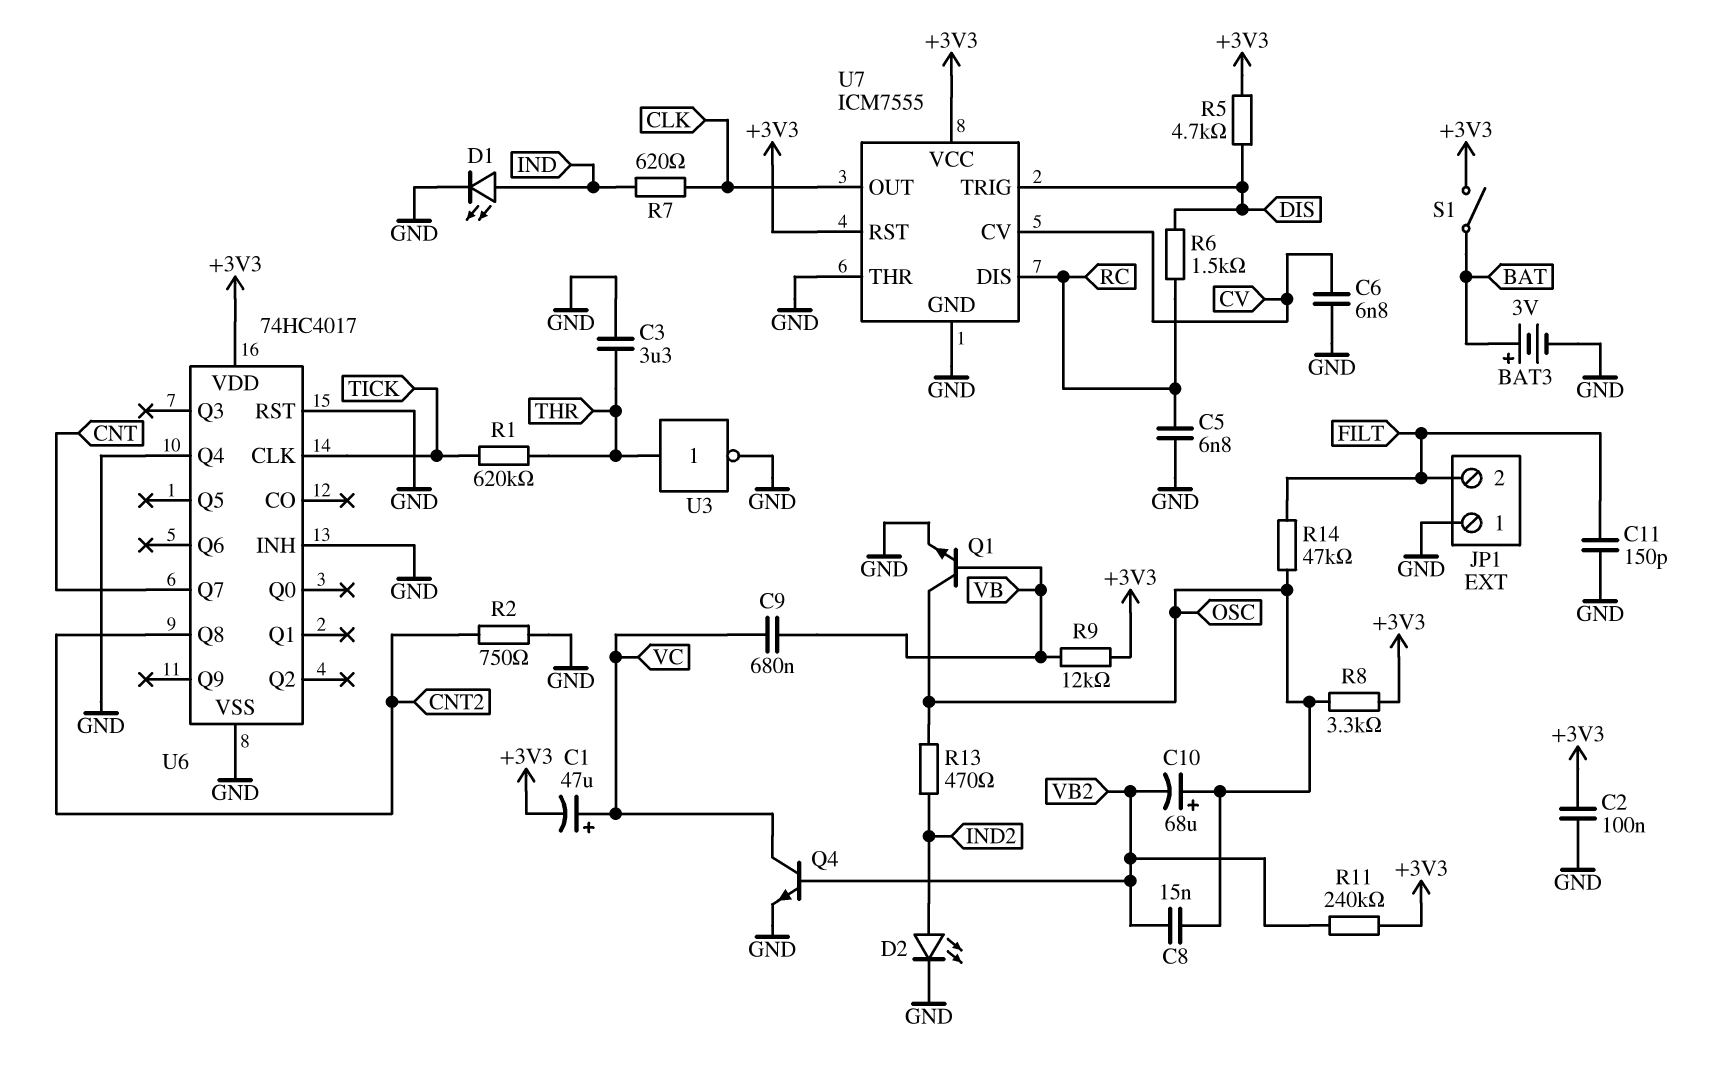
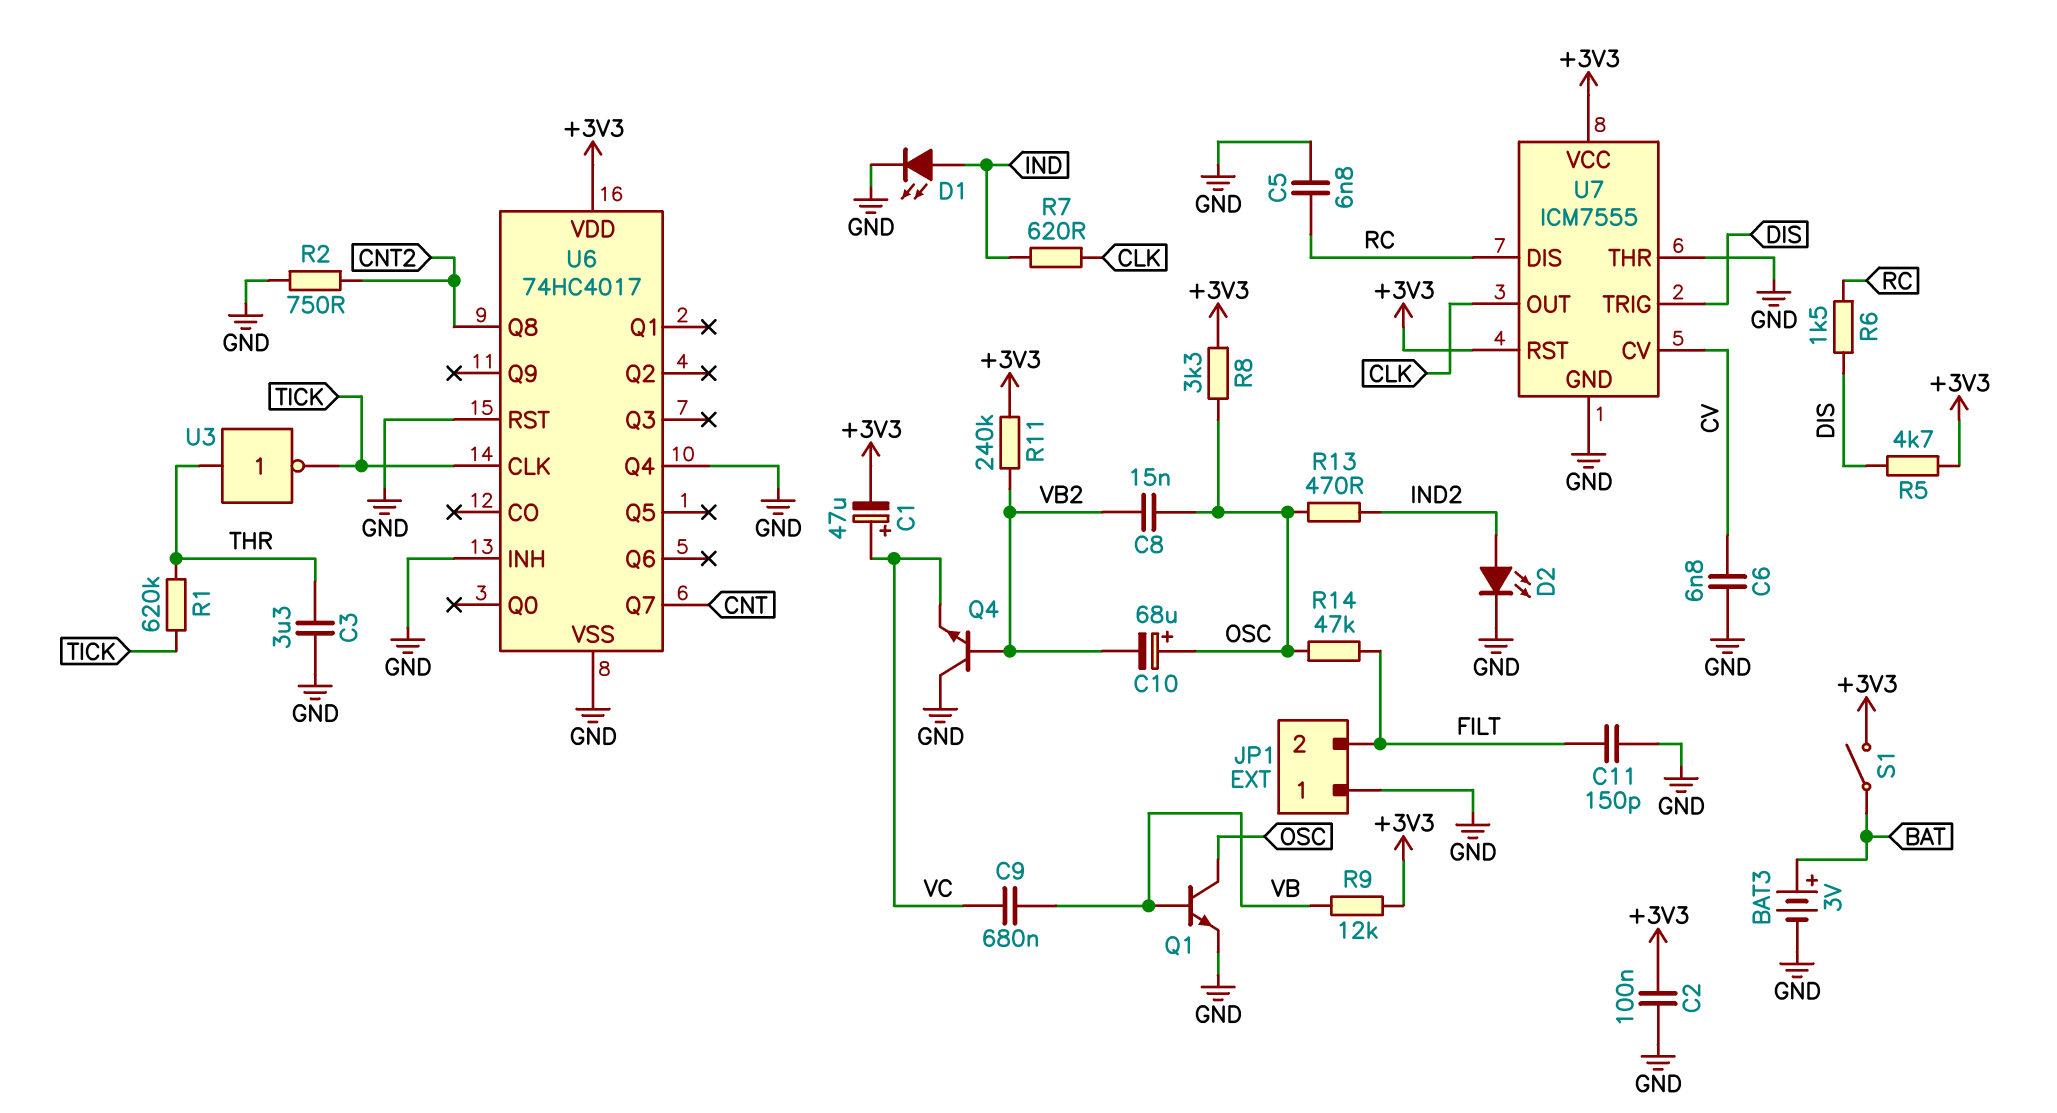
Q4: NPN (B VB2, C VC, E GND) -> NPN (B VB2, C GND, E VC)
U3: NOT (in THR, out GND) -> NOT (in THR, out TICK)

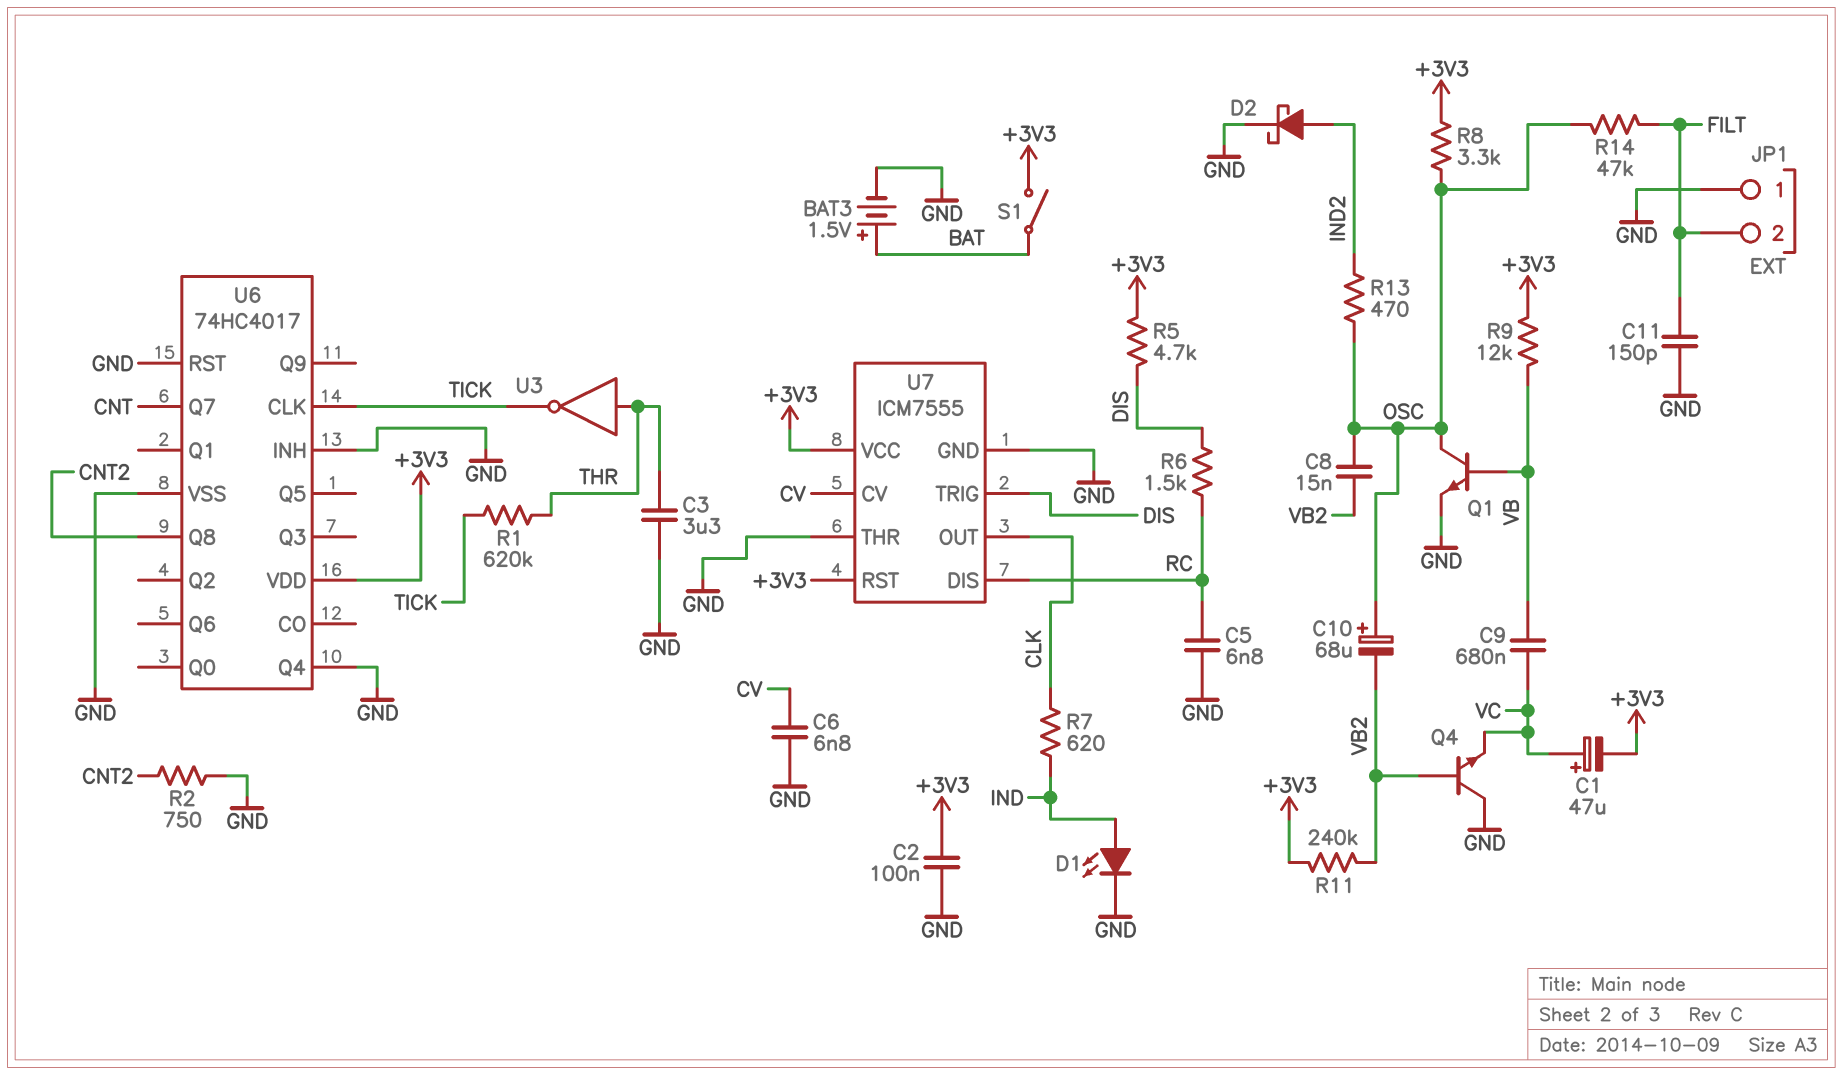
BAT3: 3V (plus BAT, minus GND) -> 1.5V (plus BAT, minus GND)
D2: LED (A IND2, K GND) -> schottky (A IND2, K GND)

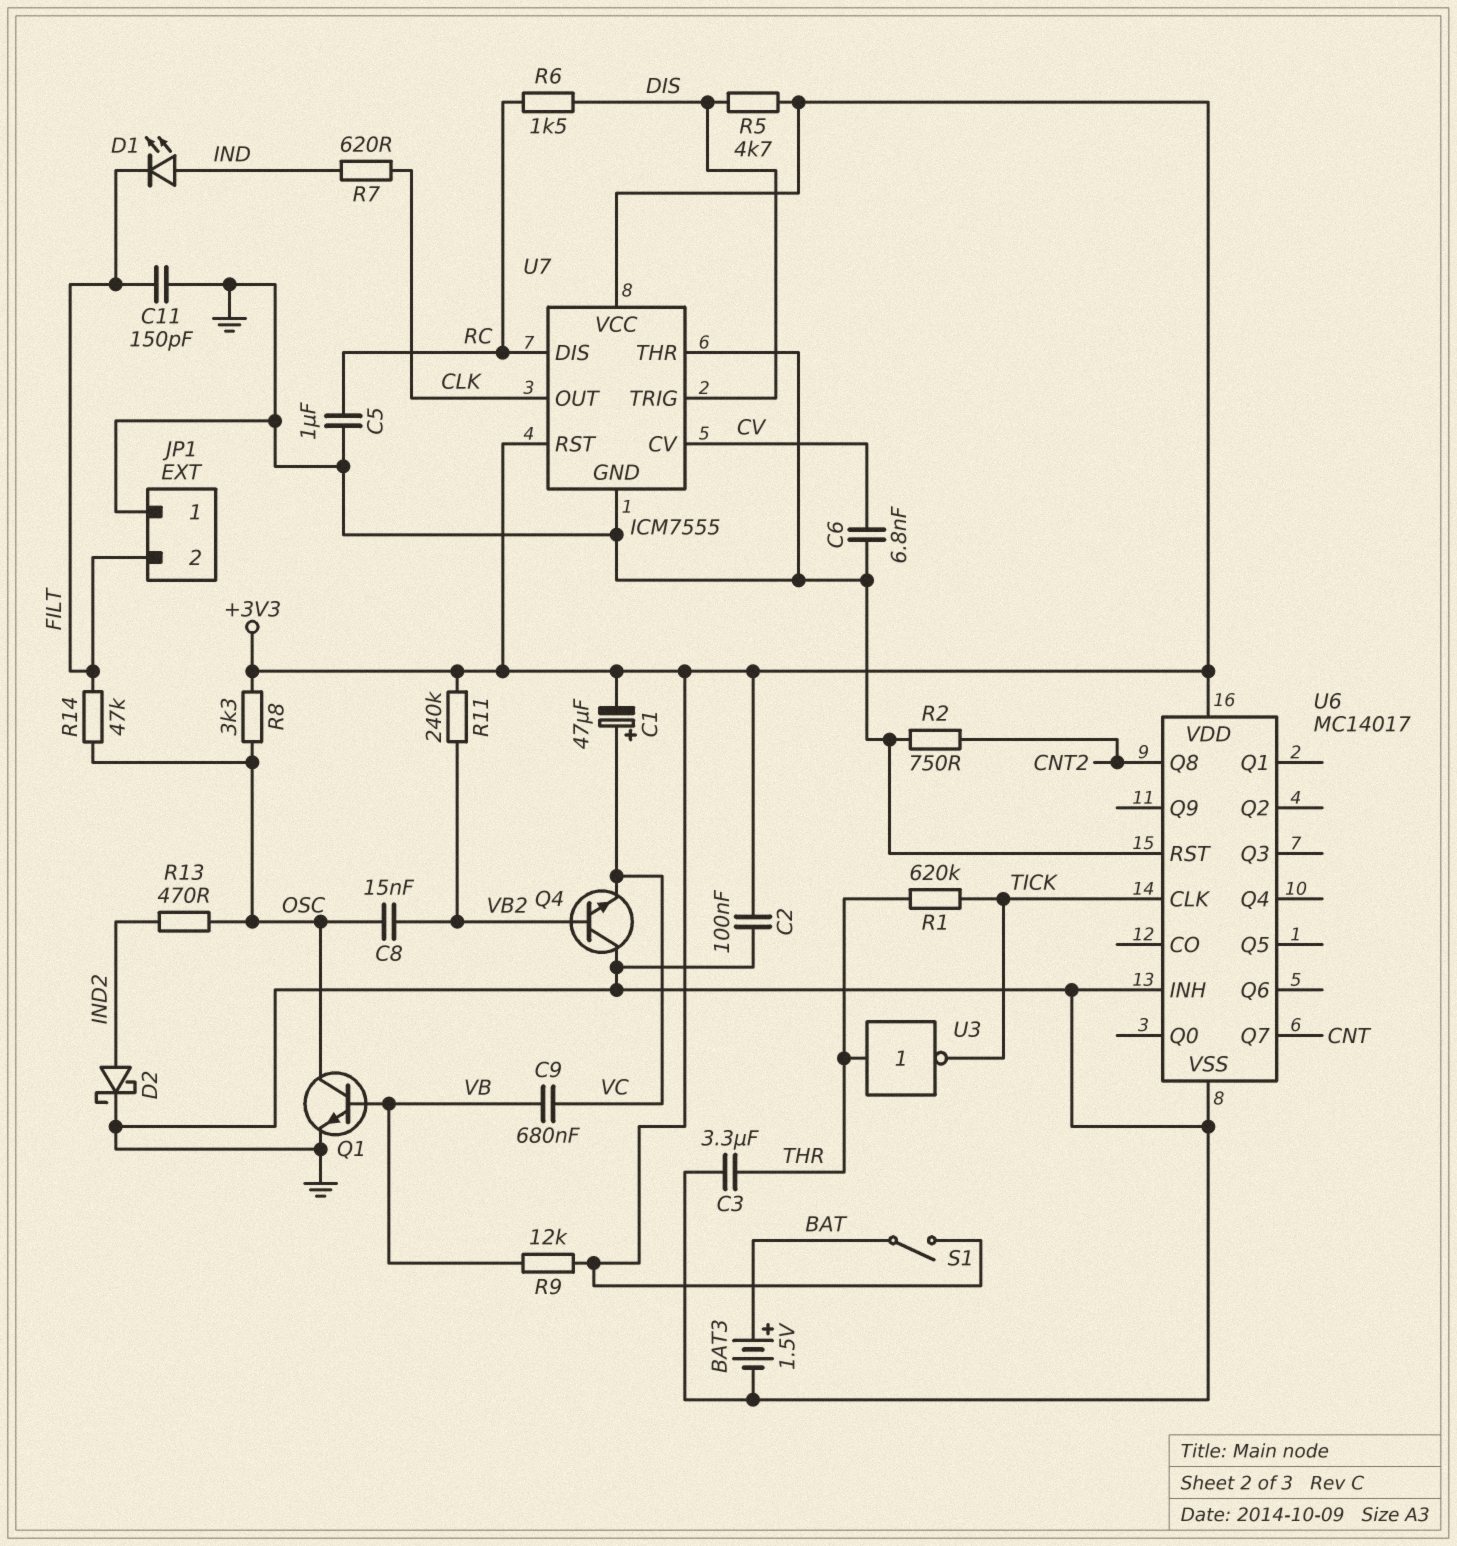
C5: 6.8nF (GND, RC) -> 1uF (GND, RC)
C10: 68uF (plus OSC, minus VB2) -> none
D1: LED (A IND, K GND) -> LED (A IND, K FILT)
U6: 74HC4017 -> MC14017
U6 pin Q4: GND -> none

